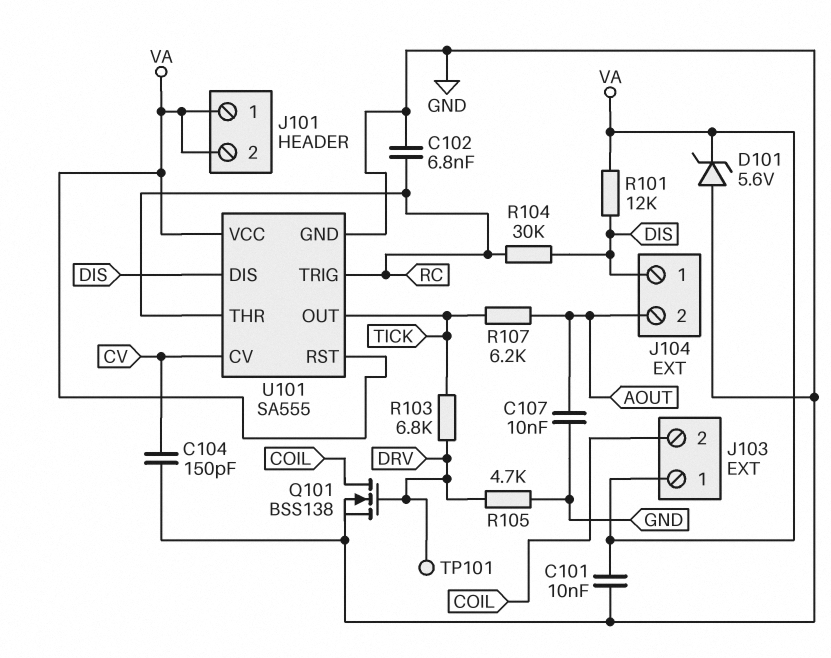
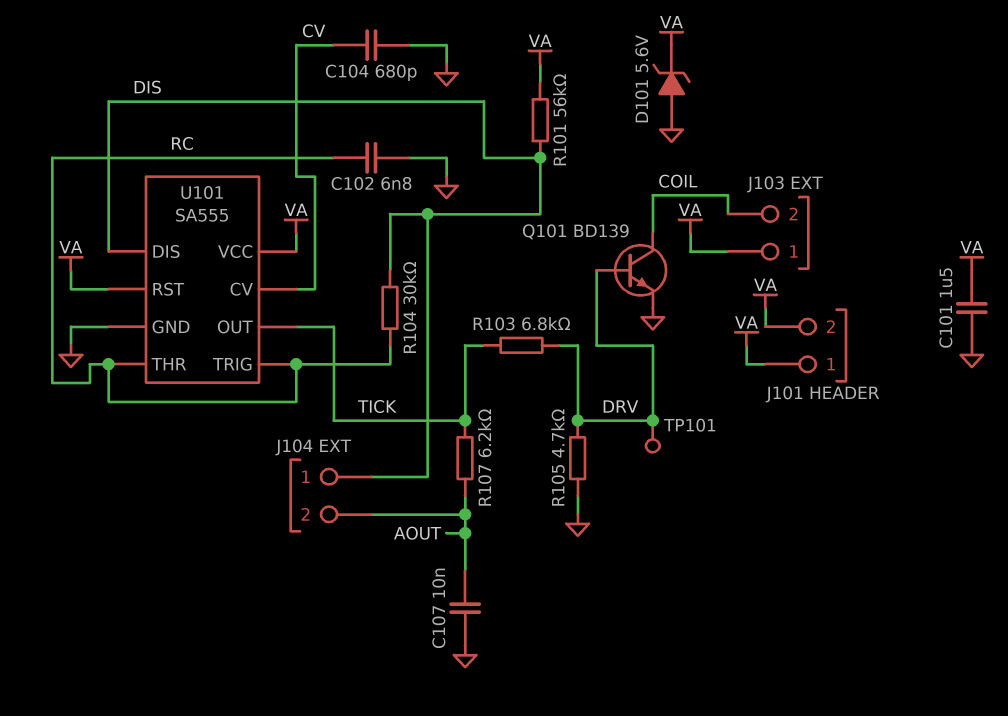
C101: 10nF (GND, VA) -> 1.5uF (GND, VA)
C104: 150pF (CV, GND) -> 680pF (CV, GND)
Q101: NMOS BSS138 (G DRV, D COIL, S GND) -> NPN BD139 (B DRV, C COIL, E GND)
R101: 12k (DIS, VA) -> 56k (DIS, VA)

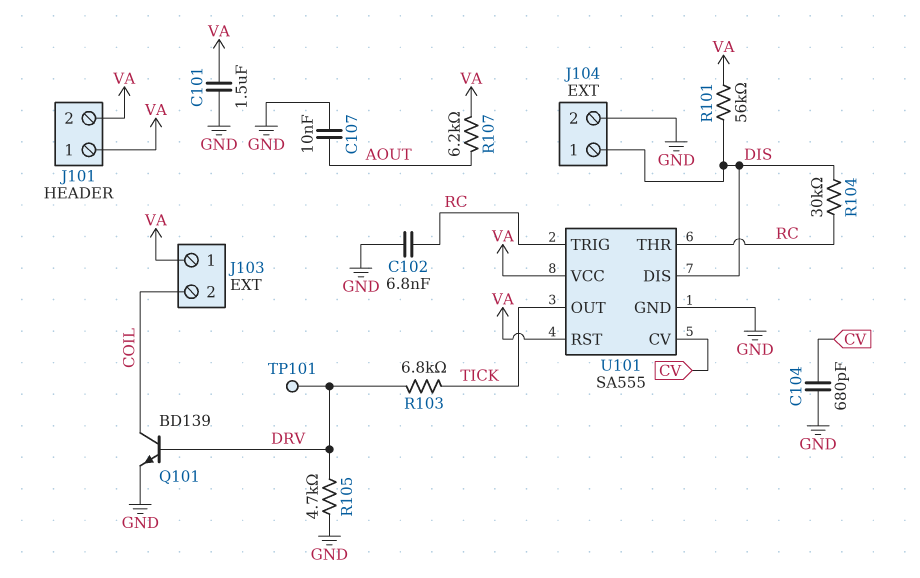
D101: zener 5.6V (A GND, K VA) -> none
J104 pin 2: AOUT -> GND
R107: 6.2k (AOUT, TICK) -> 6.2k (AOUT, VA)

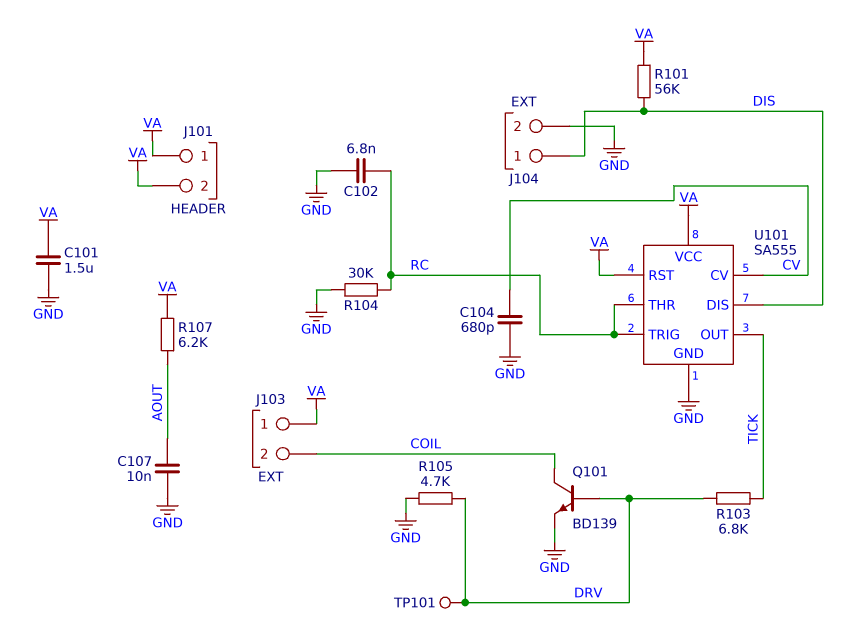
R104: 30k (DIS, RC) -> 30k (GND, RC)

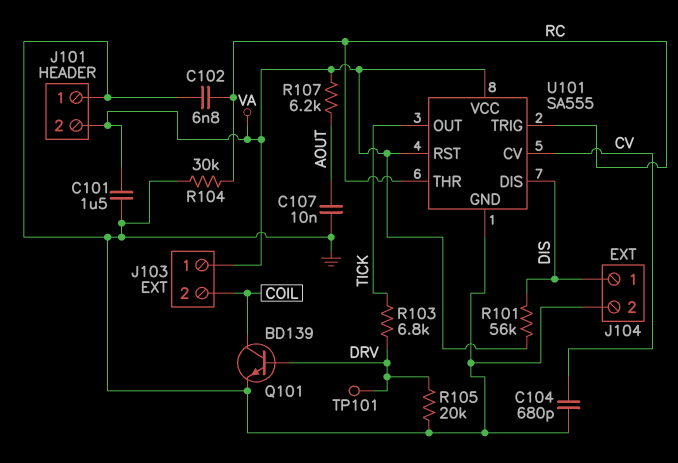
J101 pin 1: VA -> GND
R105: 4.7k (DRV, GND) -> 20k (DRV, GND)

